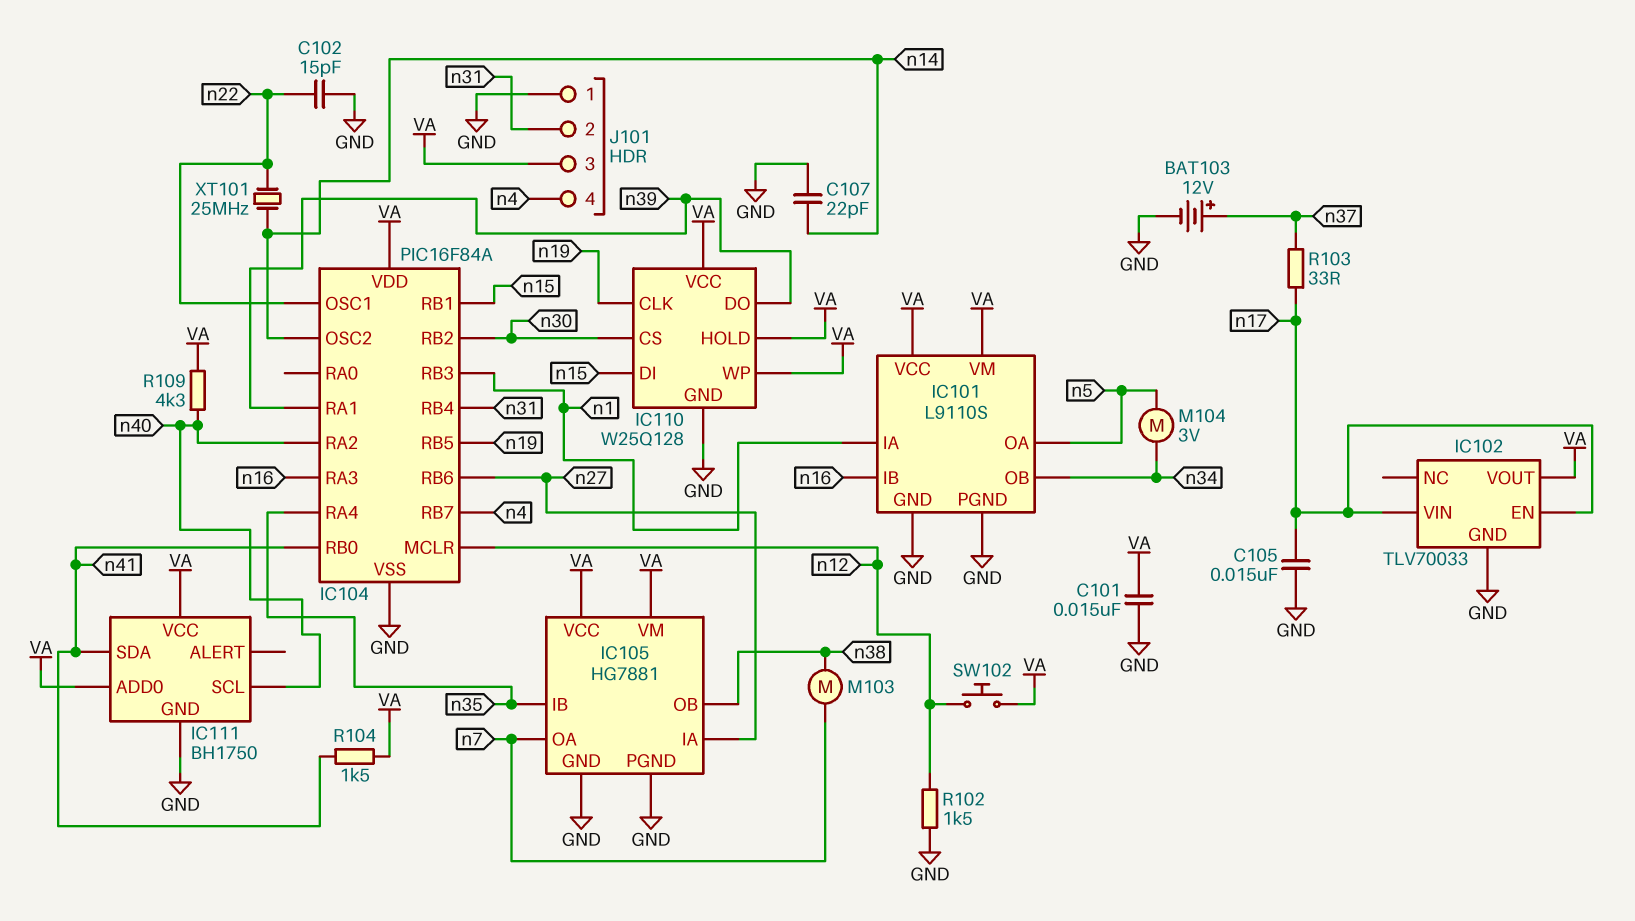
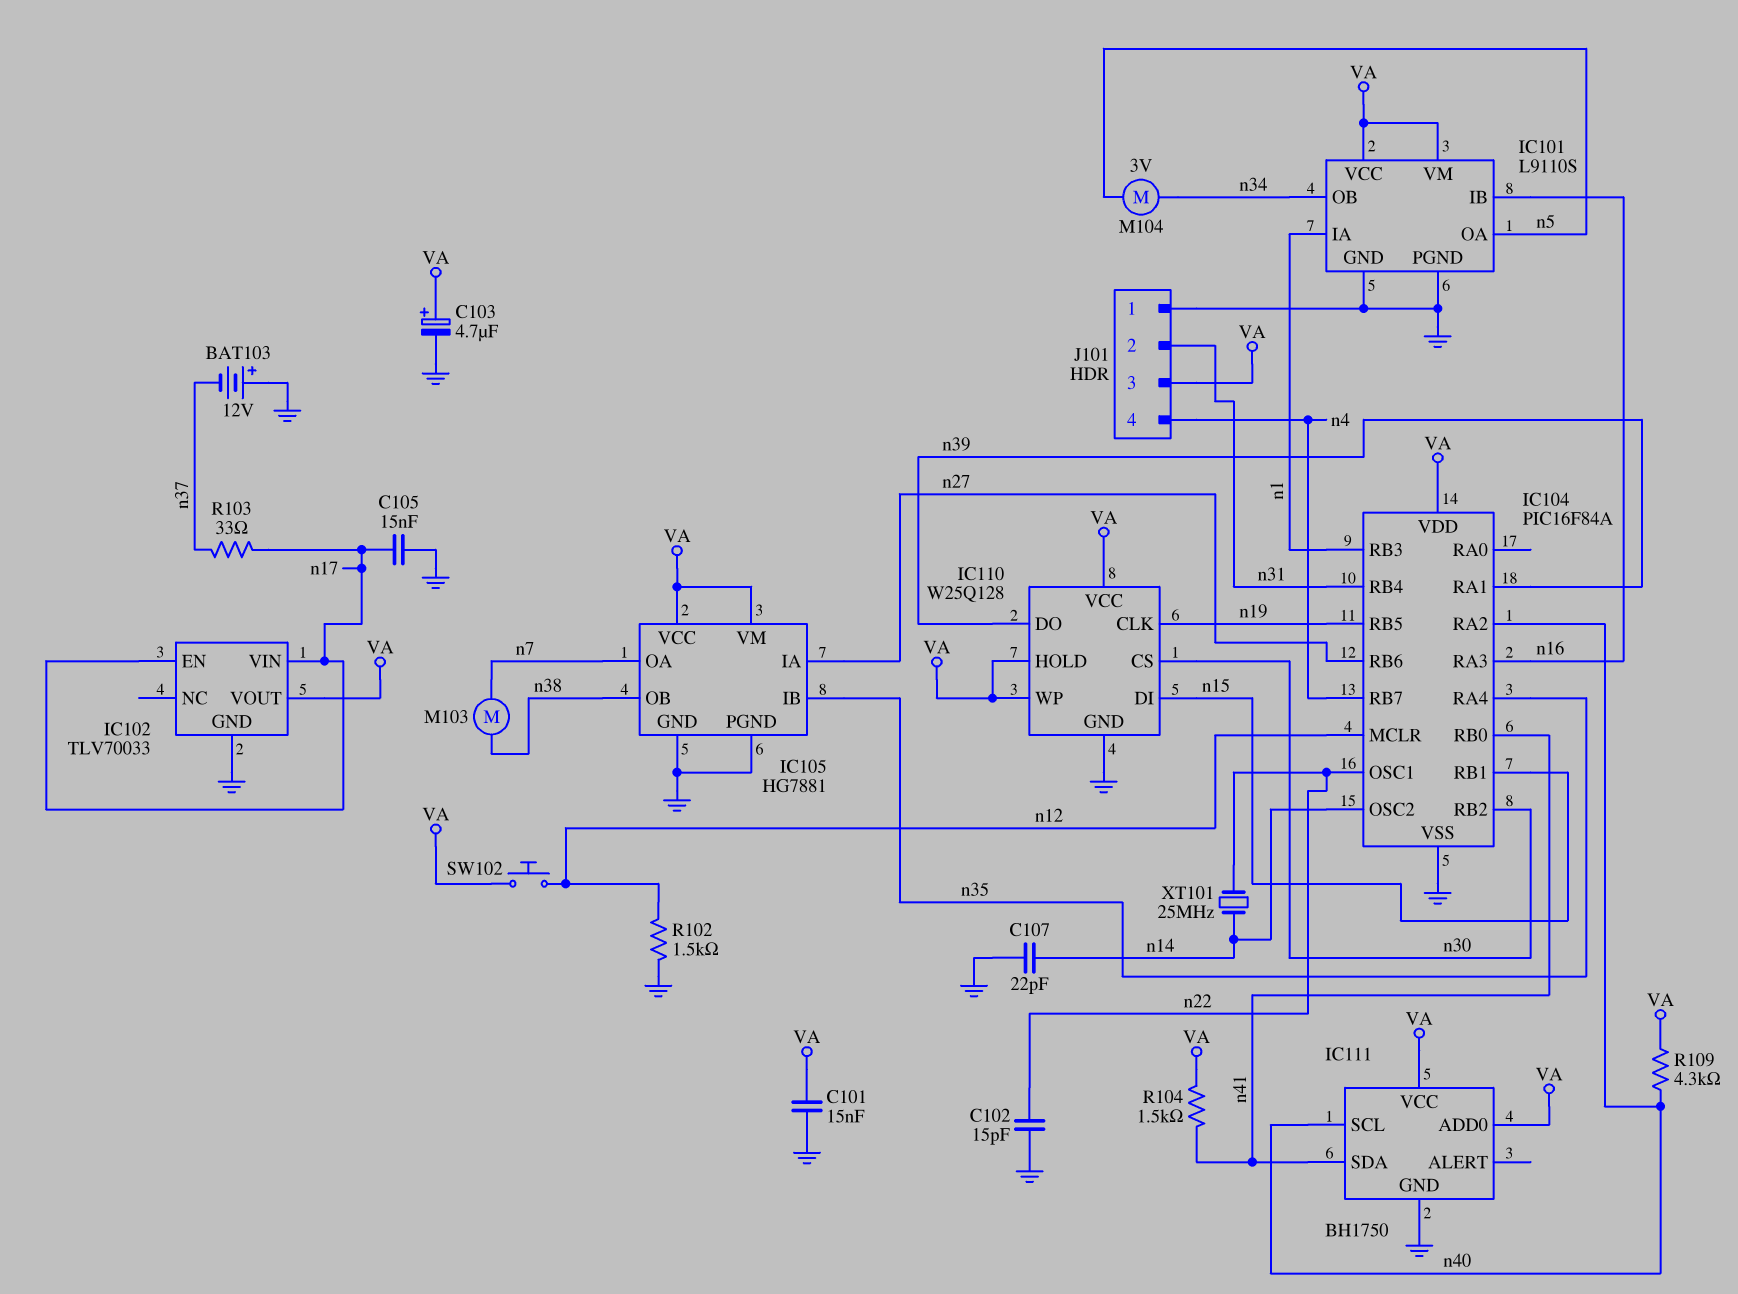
BAT103: 12V (plus n37, minus GND) -> 12V (plus GND, minus n37)
C103: none -> 4.7uF (plus VA, minus GND)

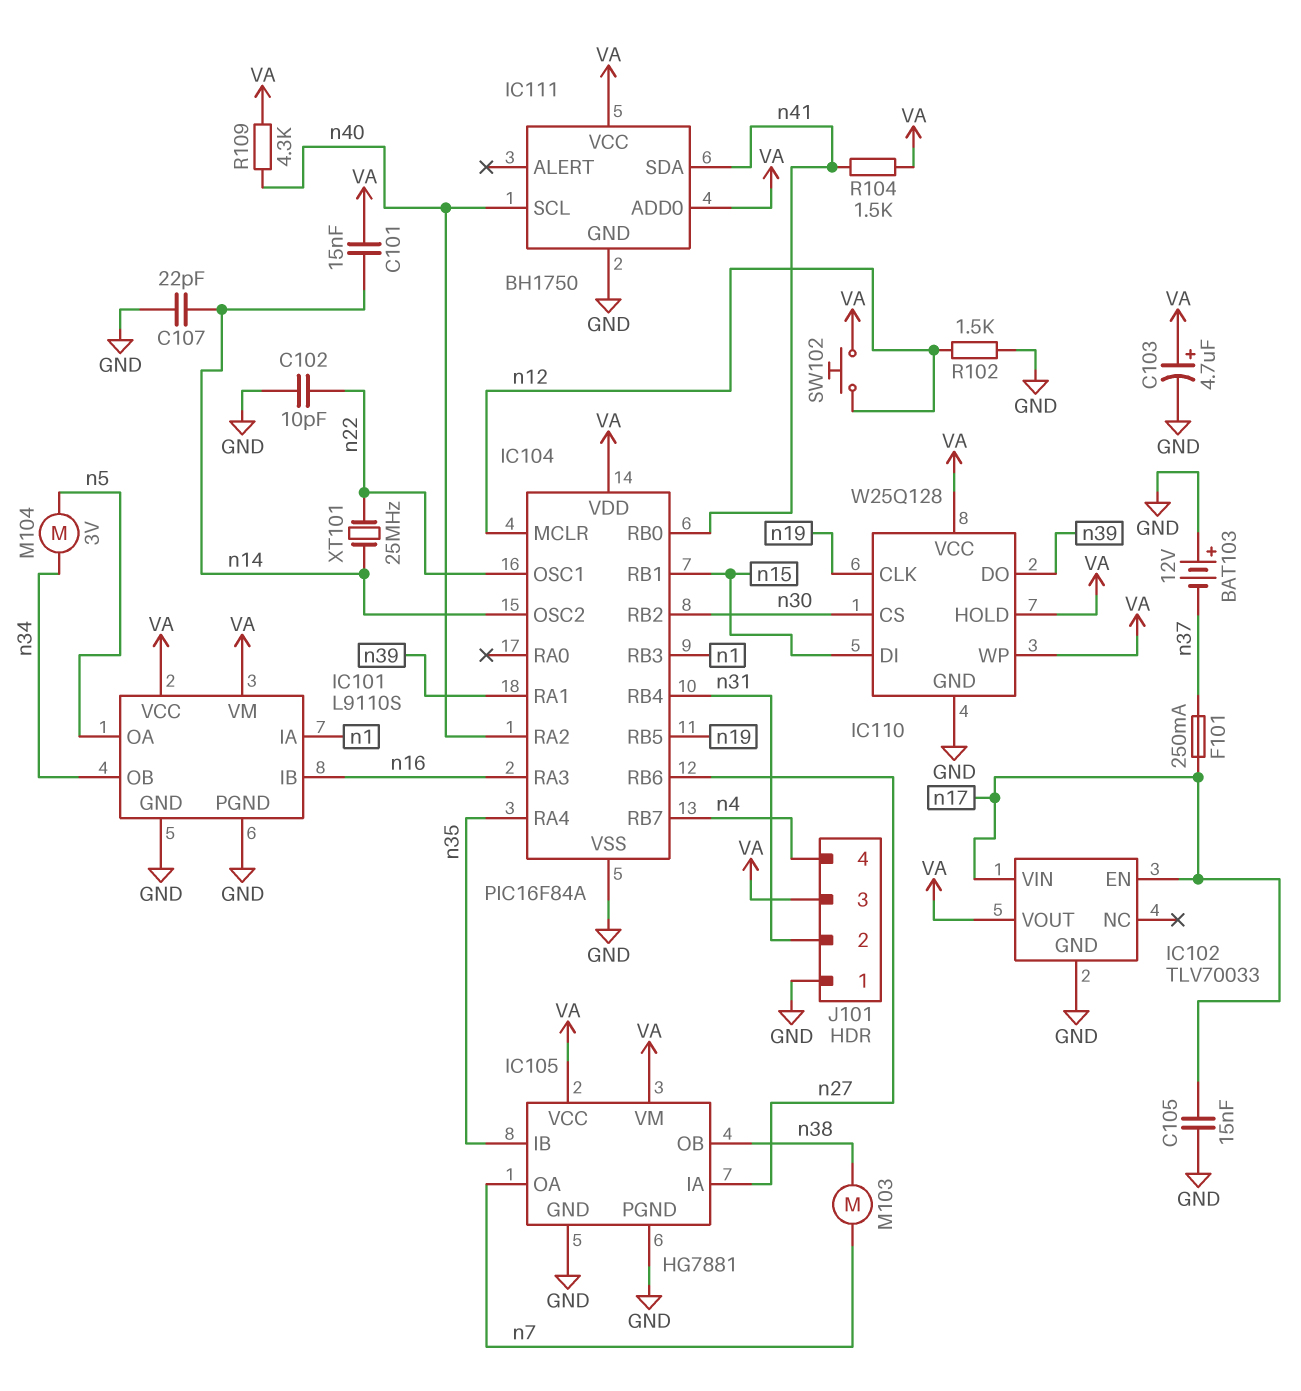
C101: 15nF (GND, VA) -> 15nF (VA, n14)
C102: 15pF (GND, n22) -> 10pF (GND, n22)
F101: none -> 250mA (n17, n37)
R103: 33 (n17, n37) -> none

